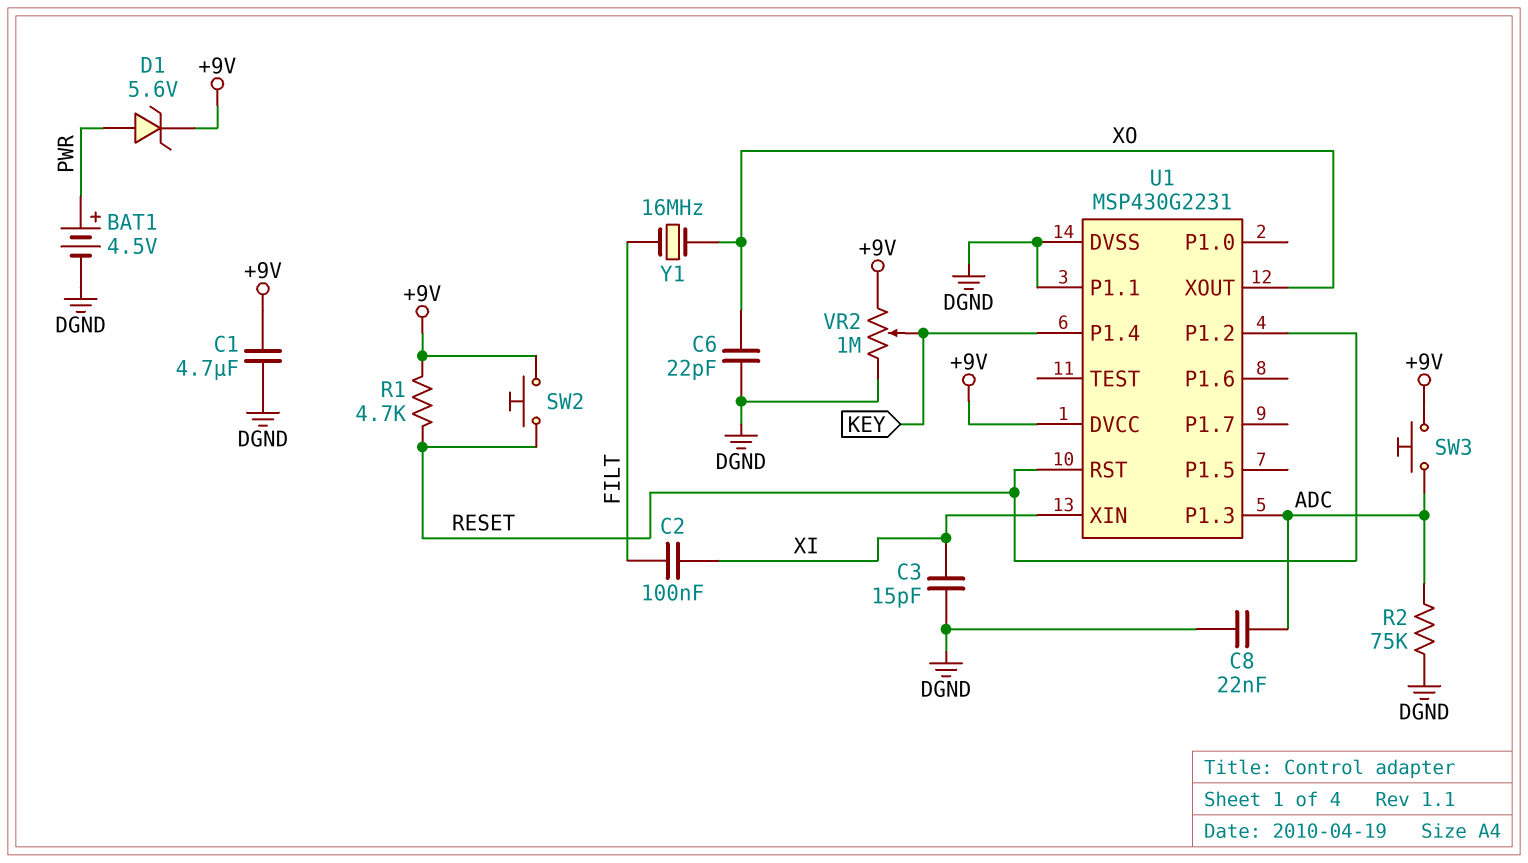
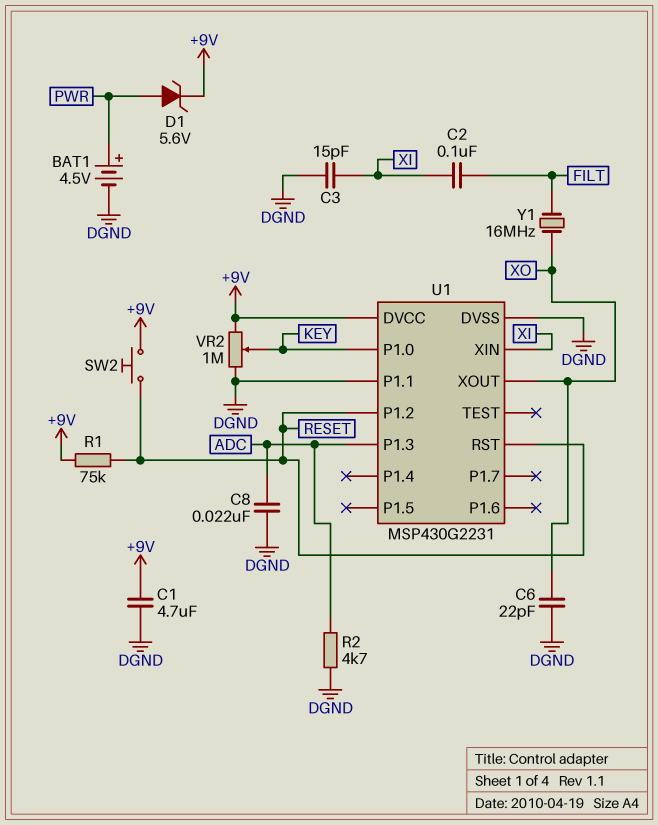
R1: 4.7k (+9V, RESET) -> 75k (+9V, RESET)
R2: 75k (ADC, DGND) -> 4.7k (ADC, DGND)
SW3: button (+9V, ADC) -> none
U1 pin P1.0: none -> KEY
U1 pin P1.4: KEY -> none

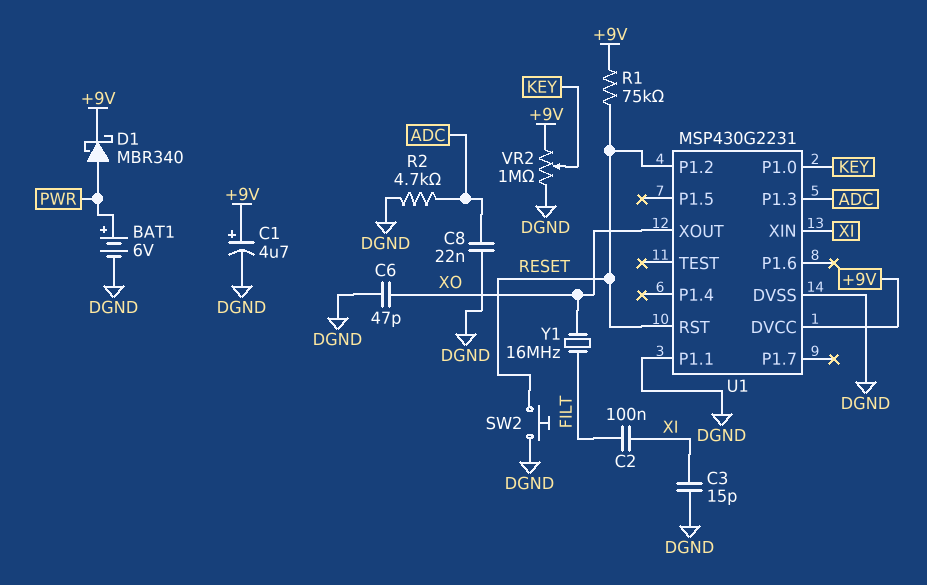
BAT1: 4.5V (plus PWR, minus DGND) -> 6V (plus PWR, minus DGND)
C1: 4.7uF (+9V, DGND) -> 4.7uF (plus +9V, minus DGND)
C6: 22pF (DGND, XO) -> 47pF (DGND, XO)
D1: zener 5.6V (A PWR, K +9V) -> schottky MBR340 (A PWR, K +9V)
SW2: button (+9V, RESET) -> button (DGND, RESET)

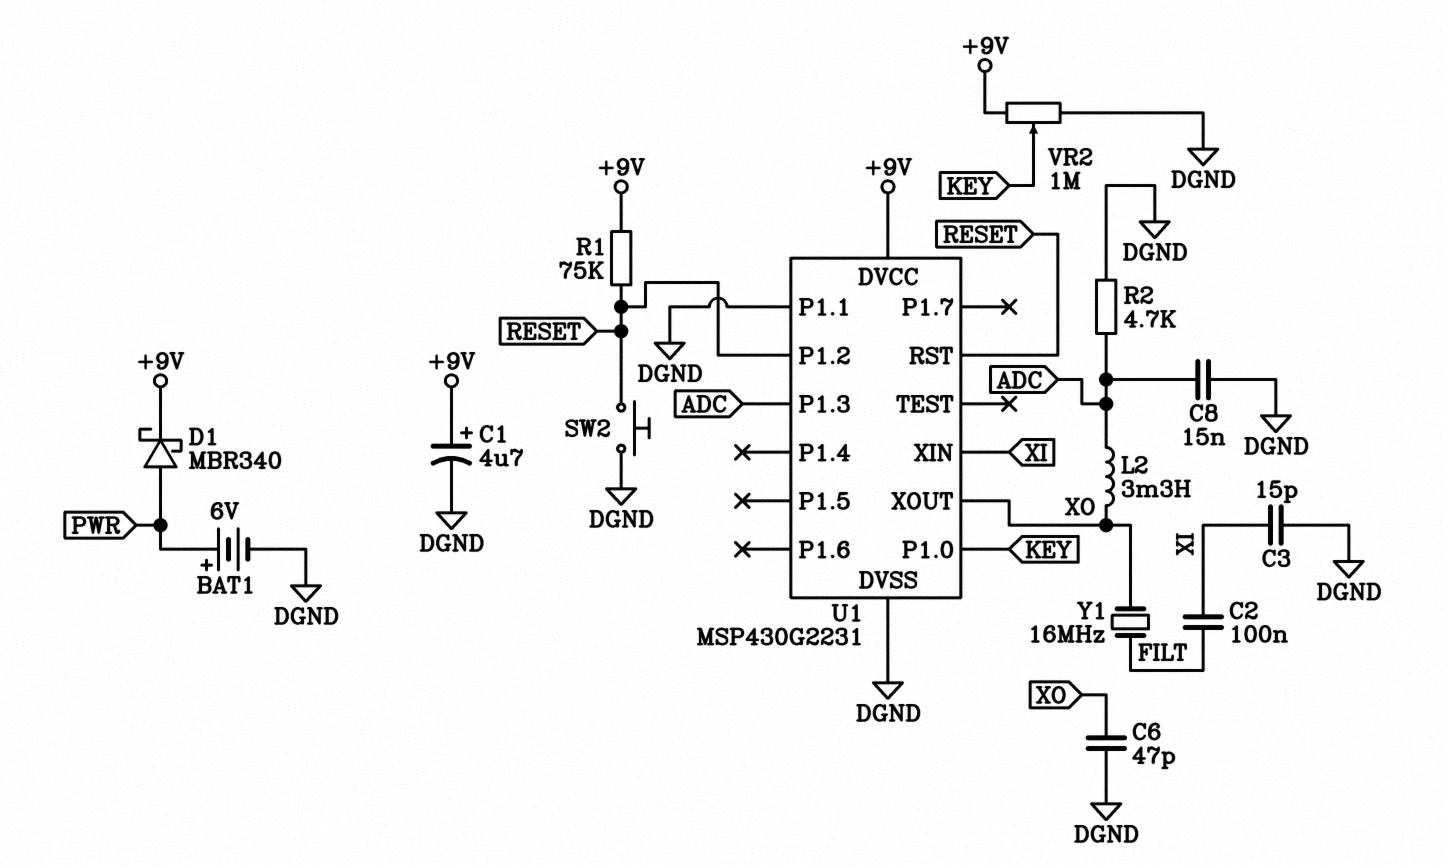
C8: 22nF (ADC, DGND) -> 15nF (ADC, DGND)
L2: none -> 3.3mH (ADC, XO)

